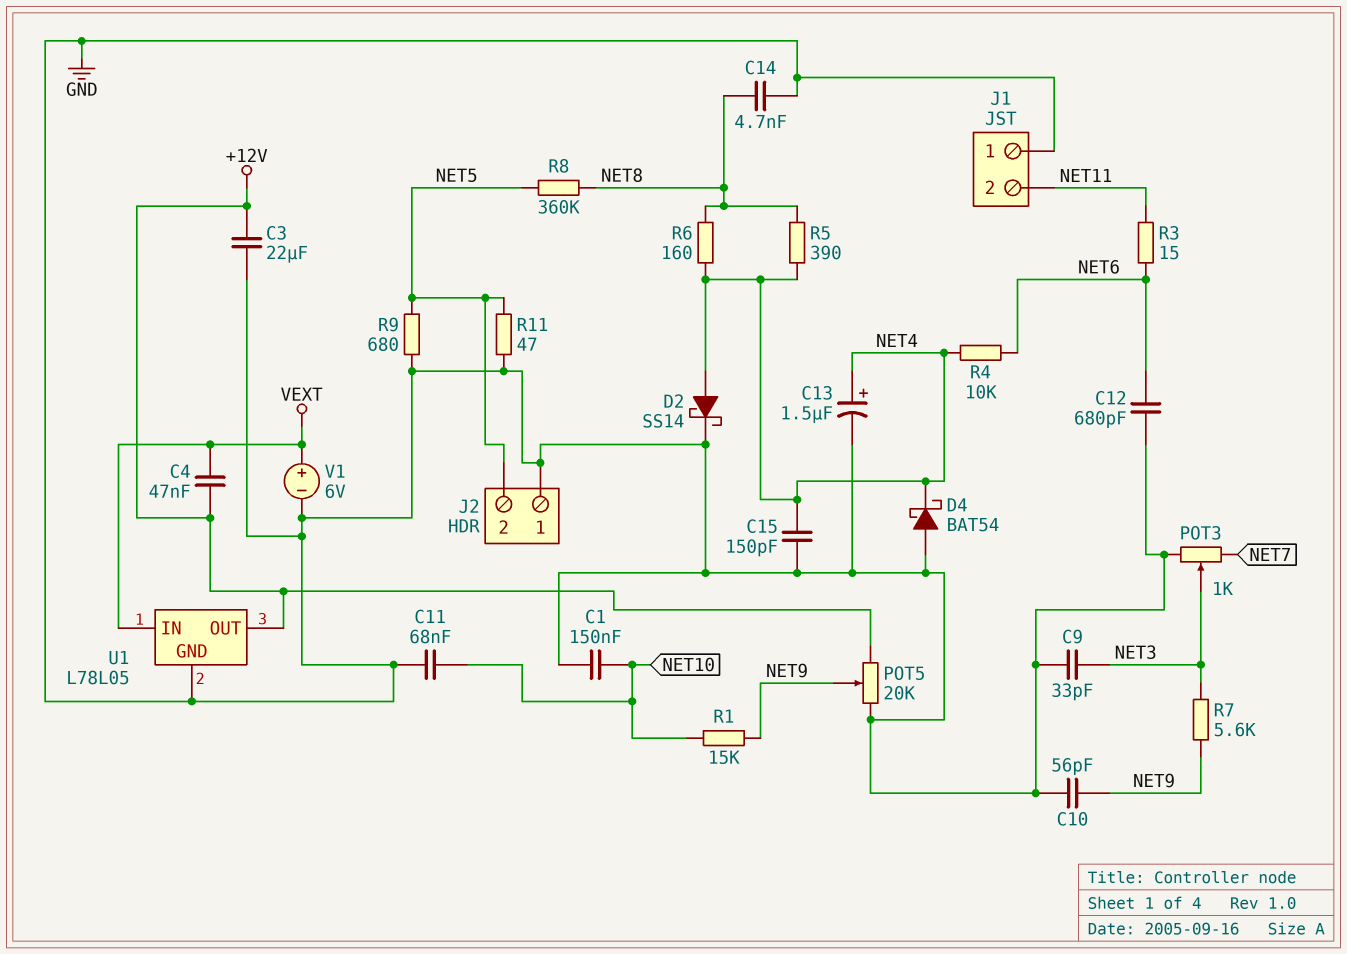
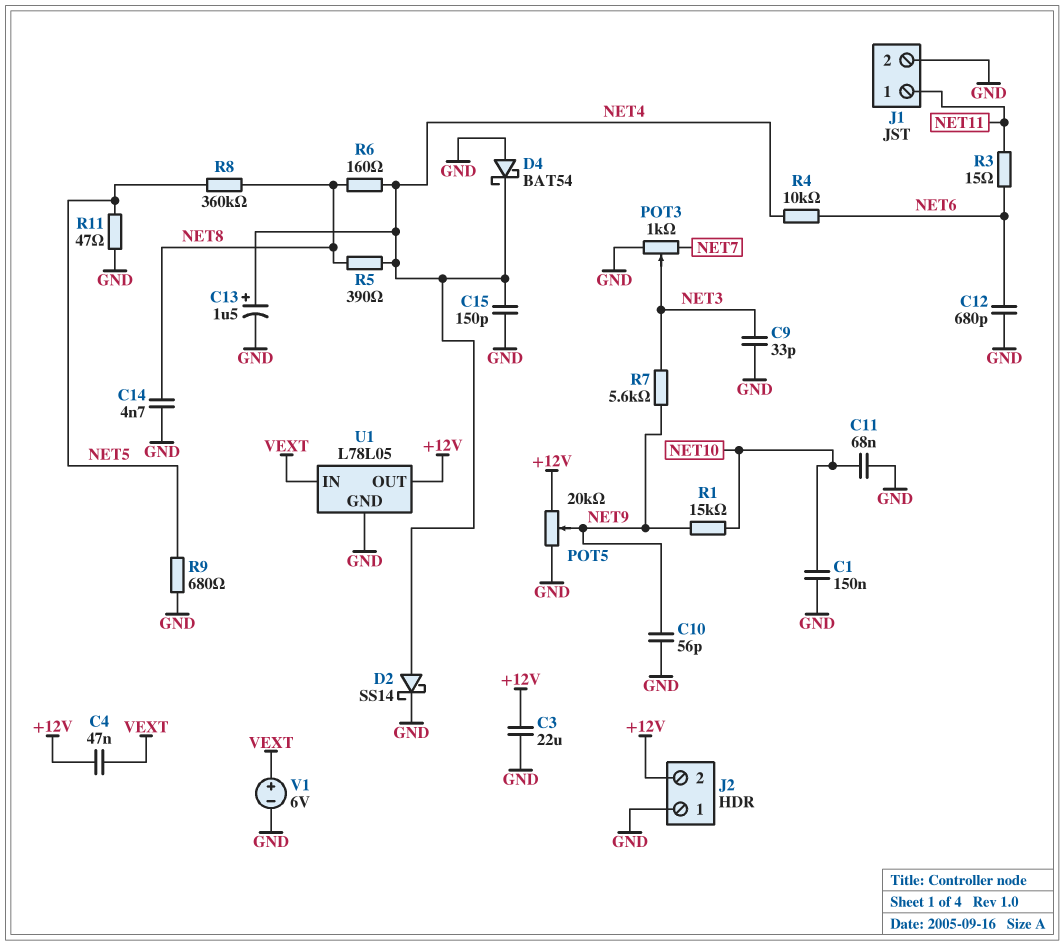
J1 pin 1: GND -> NET11
J1 pin 2: NET11 -> GND
J2 pin 2: NET5 -> +12V

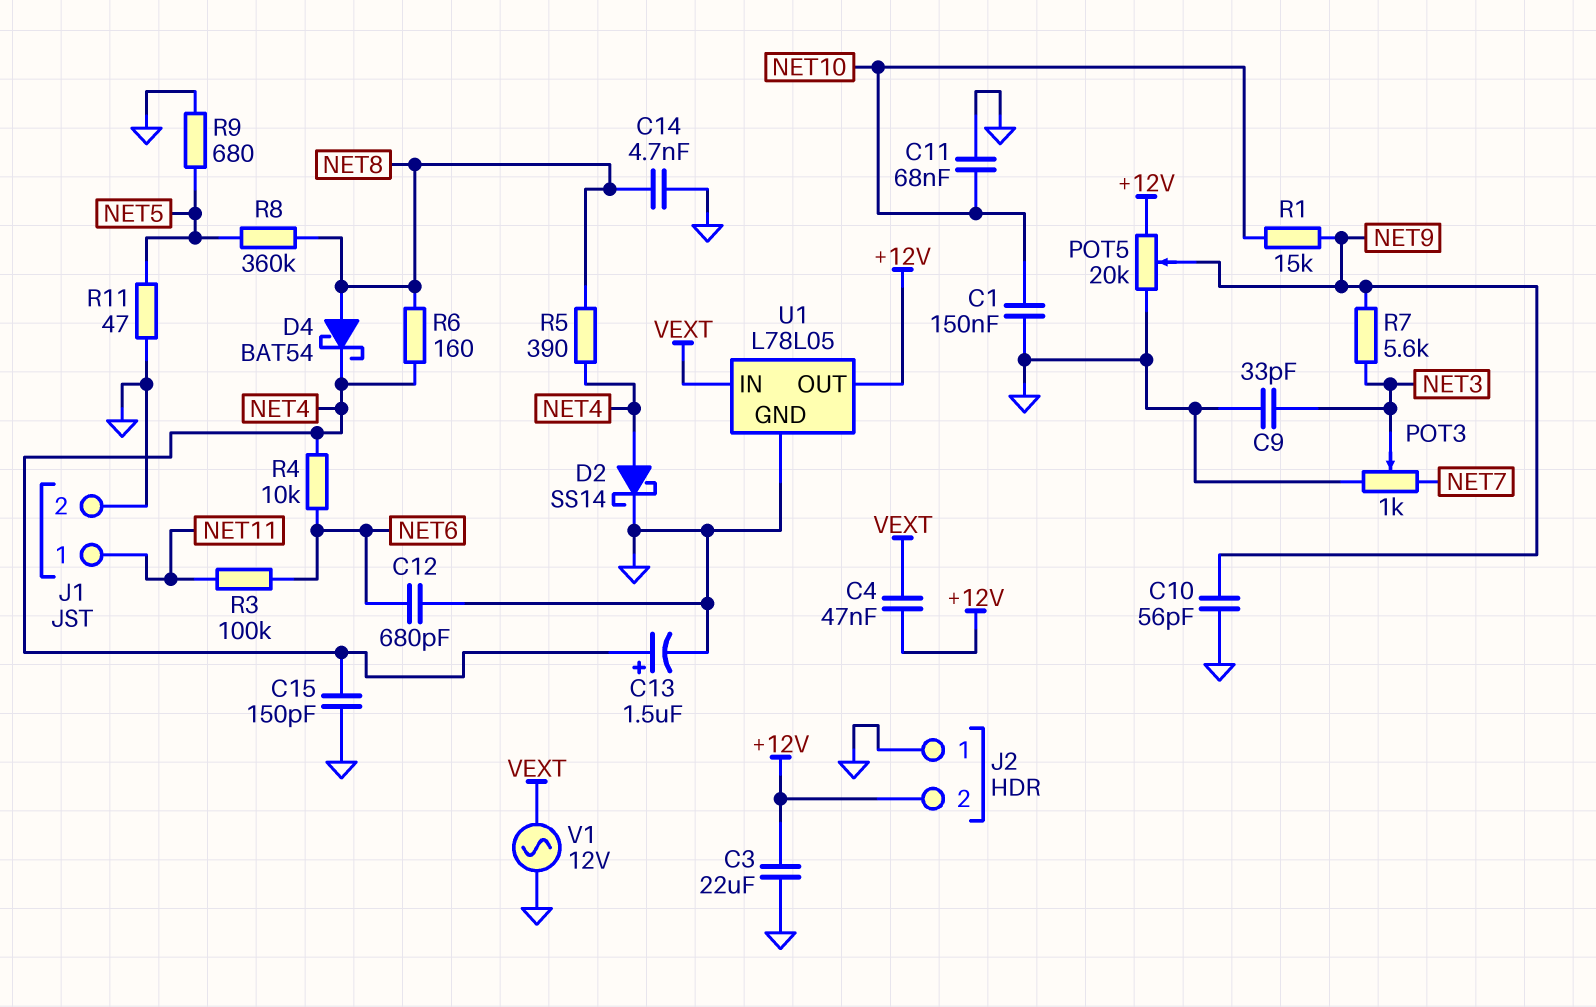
D4: schottky BAT54 (A GND, K NET4) -> schottky BAT54 (A NET8, K NET4)
R3: 15 (NET6, NET11) -> 100k (NET6, NET11)
V1: 6V (plus VEXT, minus GND) -> AC 12V (GND, VEXT)

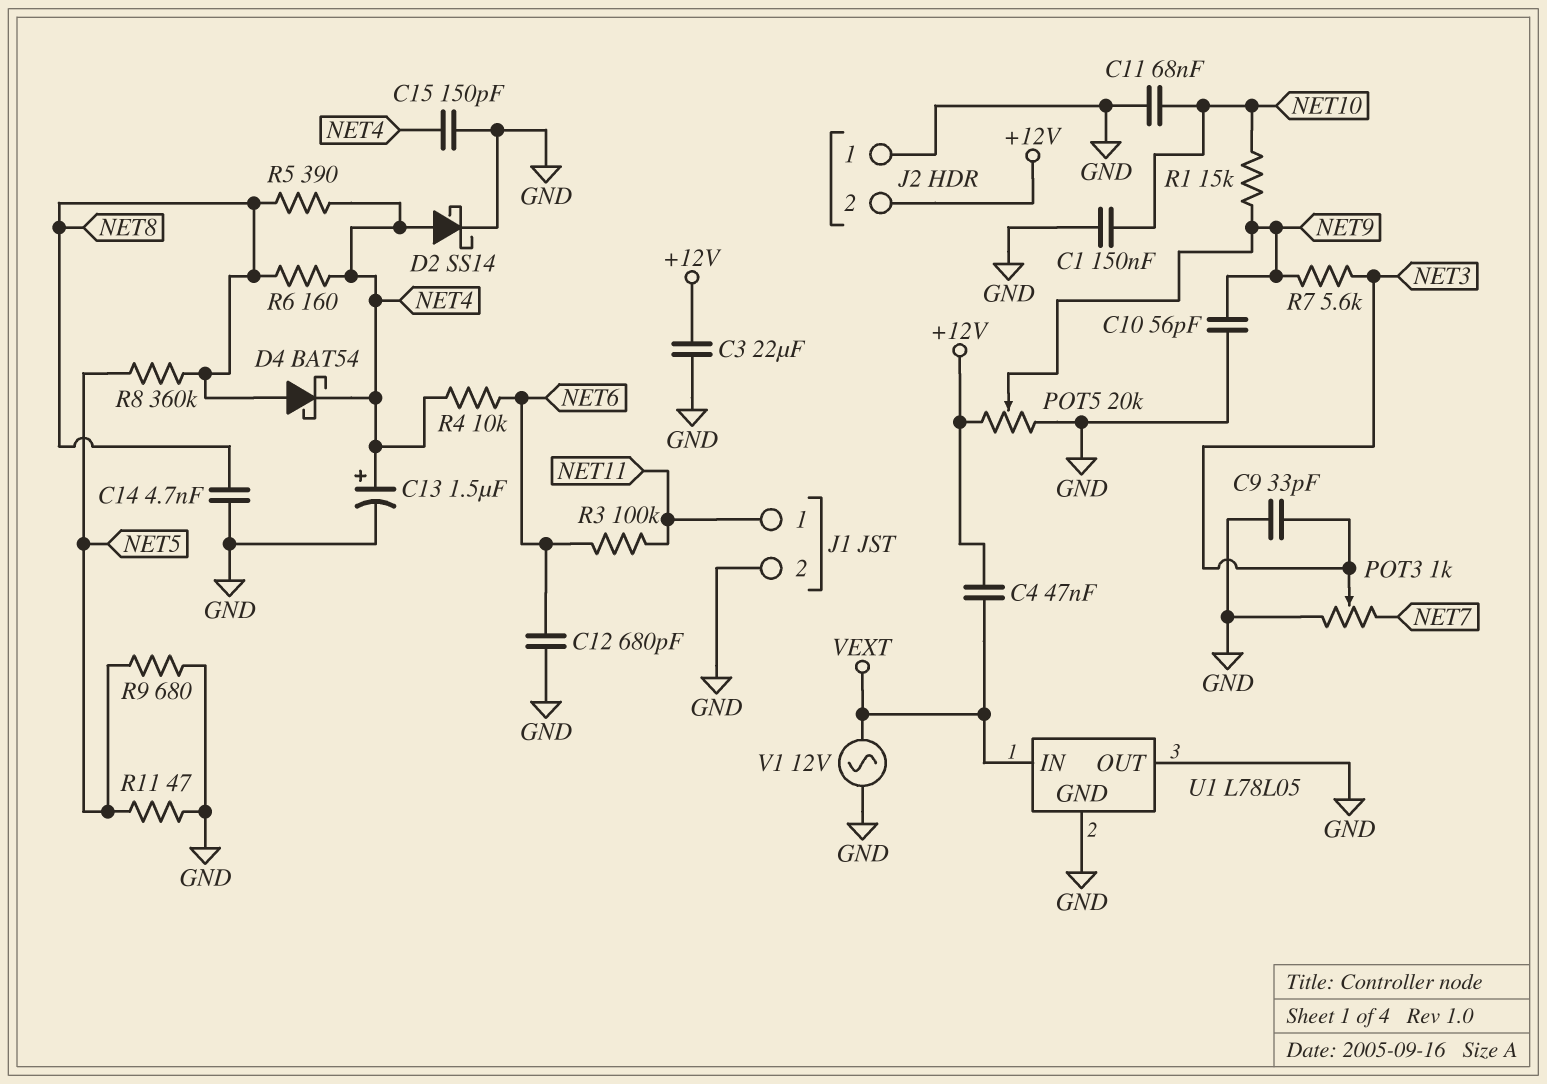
U1 pin OUT: +12V -> GND

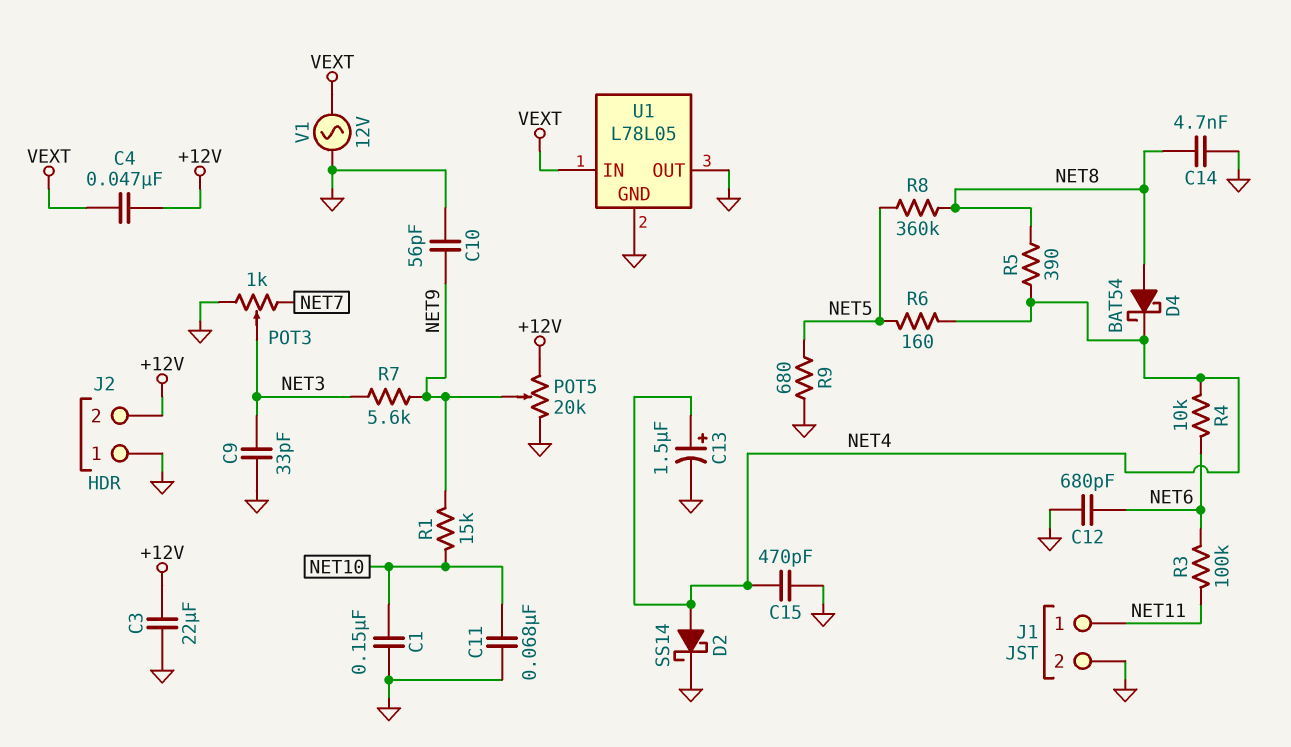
C15: 150pF (GND, NET4) -> 470pF (GND, NET4)
R6: 160 (NET4, NET8) -> 160 (NET4, NET5)
R11: 47 (GND, NET5) -> none

